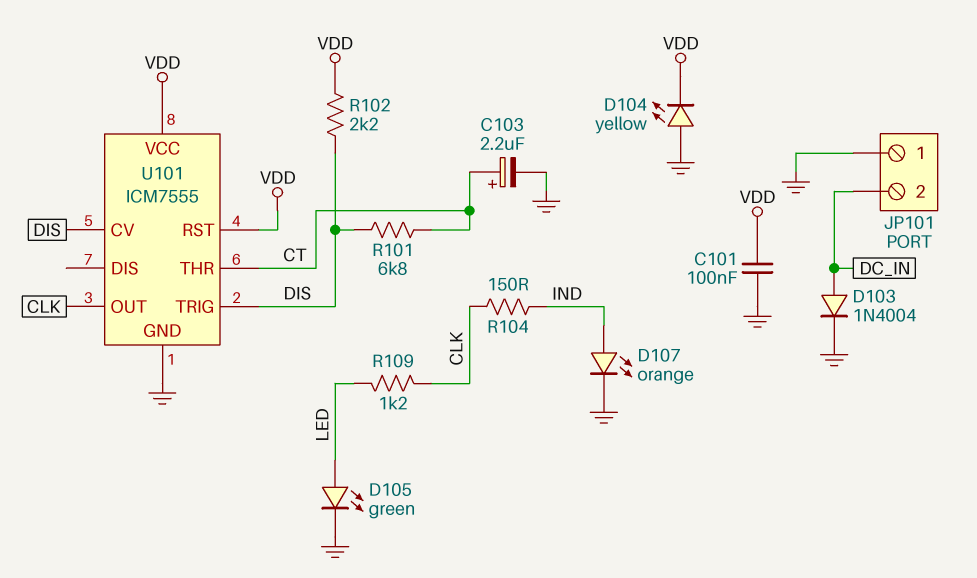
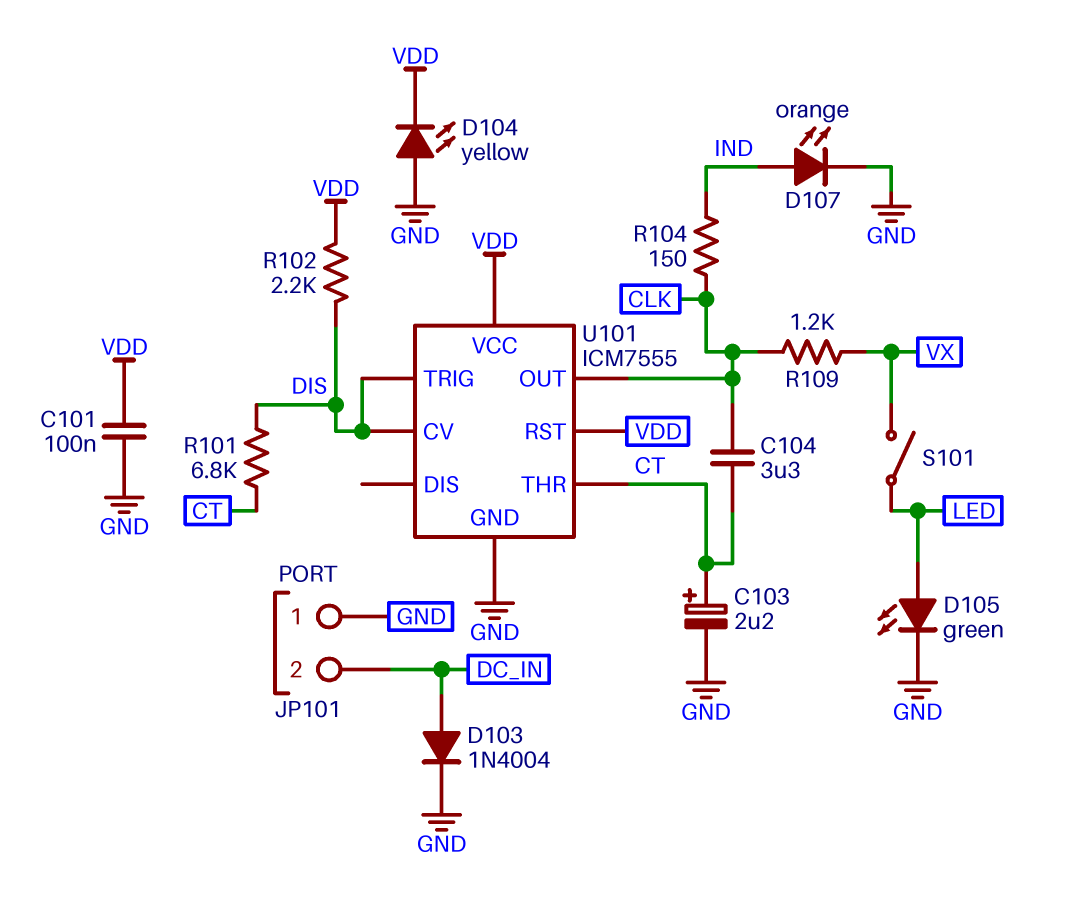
C104: none -> 3.3uF (CLK, CT)
R109: 1.2k (CLK, LED) -> 1.2k (CLK, VX)
S101: none -> switch (LED, VX)

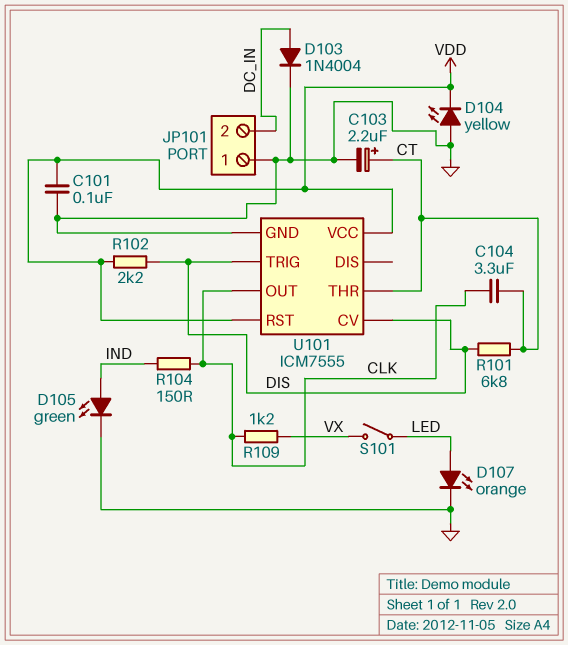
D105: LED green (A LED, K GND) -> LED green (A IND, K GND)
D107: LED orange (A IND, K GND) -> LED orange (A LED, K GND)

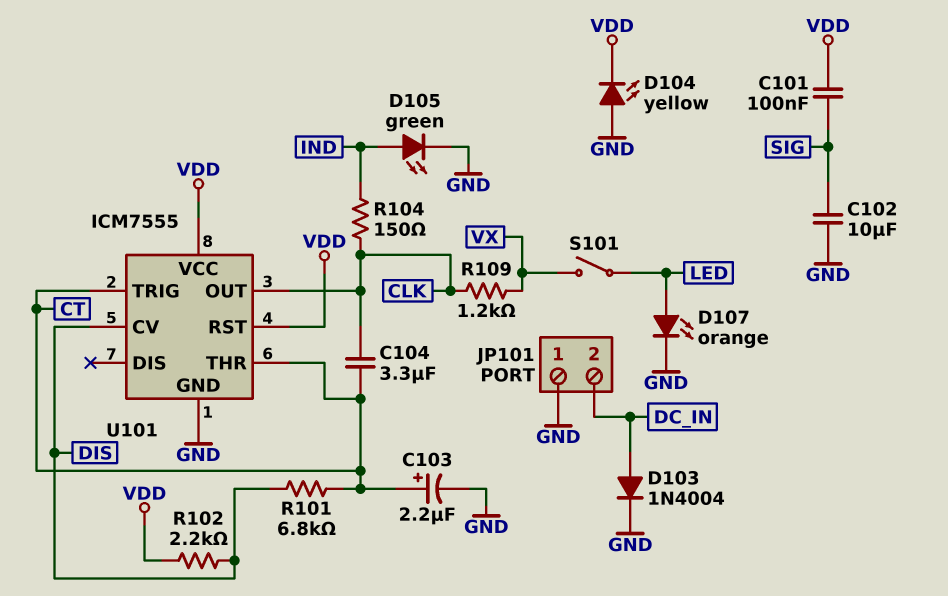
C101: 100nF (GND, VDD) -> 100nF (SIG, VDD)
C102: none -> 10uF (GND, SIG)
U101 pin TRIG: DIS -> CT

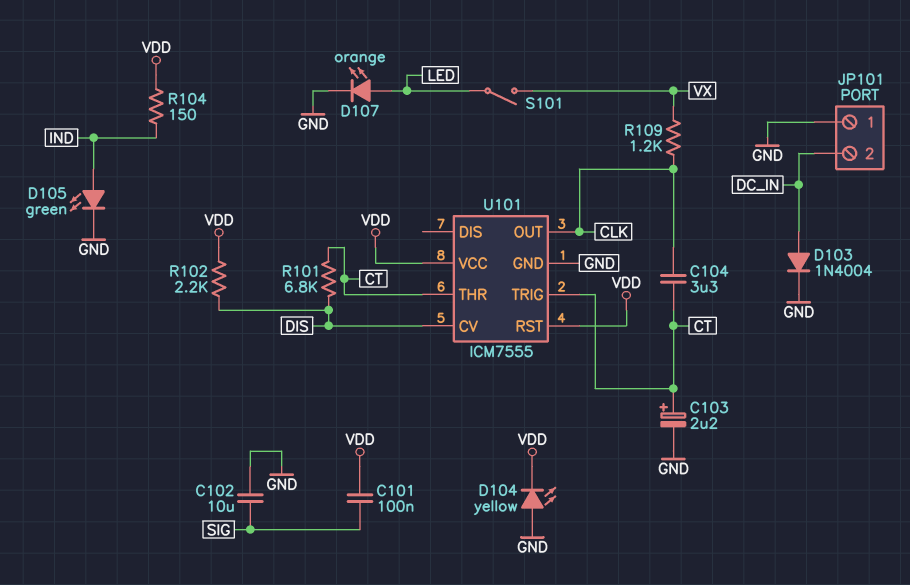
R104: 150 (CLK, IND) -> 150 (IND, VDD)

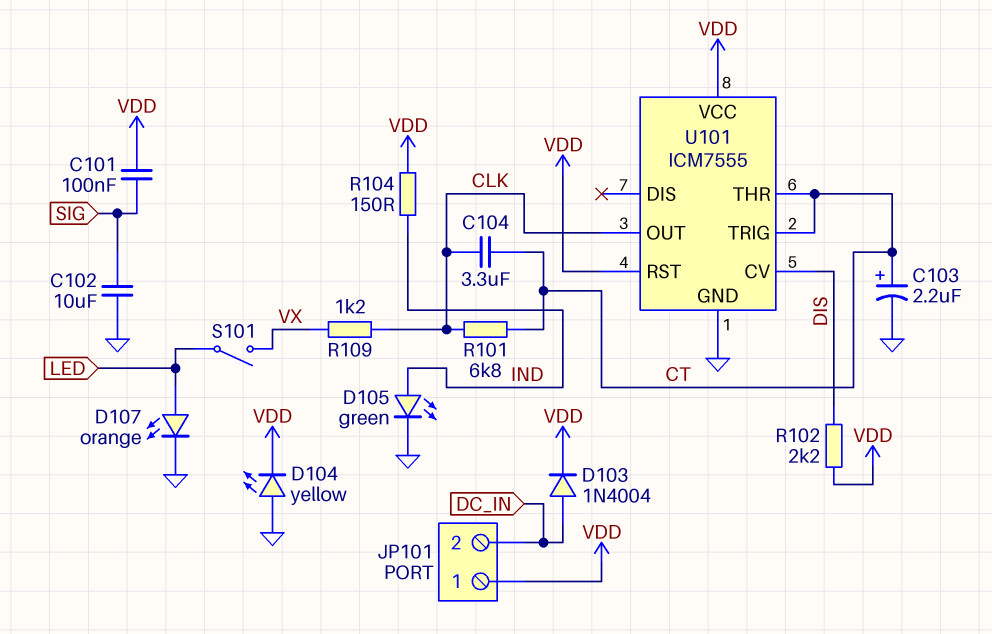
D103: diode 1N4004 (A DC_IN, K GND) -> diode 1N4004 (A DC_IN, K VDD)
JP101 pin 1: GND -> VDD
R101: 6.8k (CT, DIS) -> 6.8k (CLK, CT)

